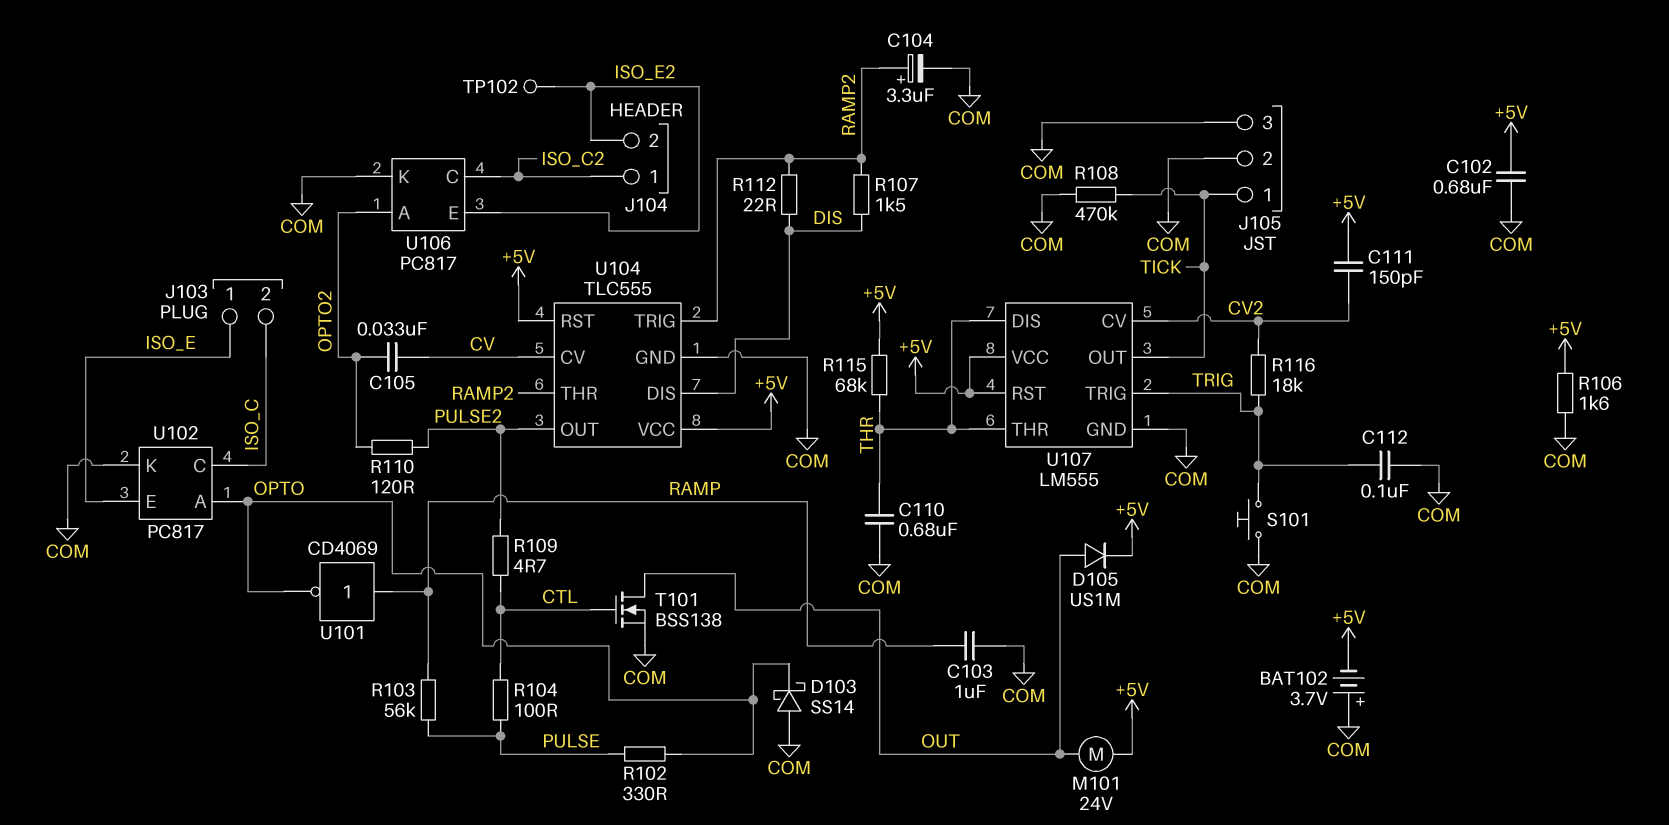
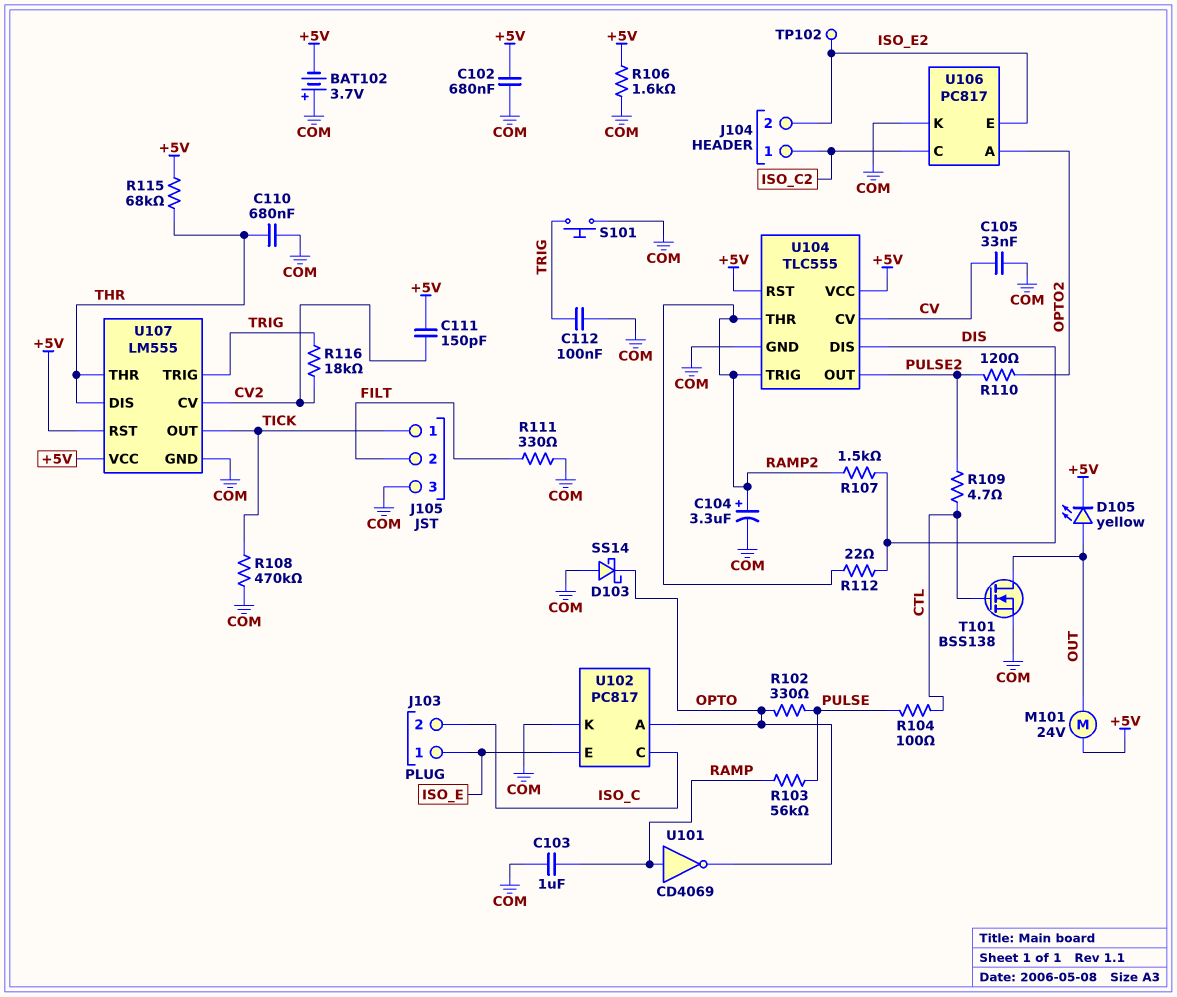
C105: 33nF (CV, OPTO2) -> 33nF (COM, CV)
D105: diode US1M (A OUT, K +5V) -> LED yellow (A OUT, K +5V)
J105 pin 2: COM -> FILT
R111: none -> 330 (COM, FILT)

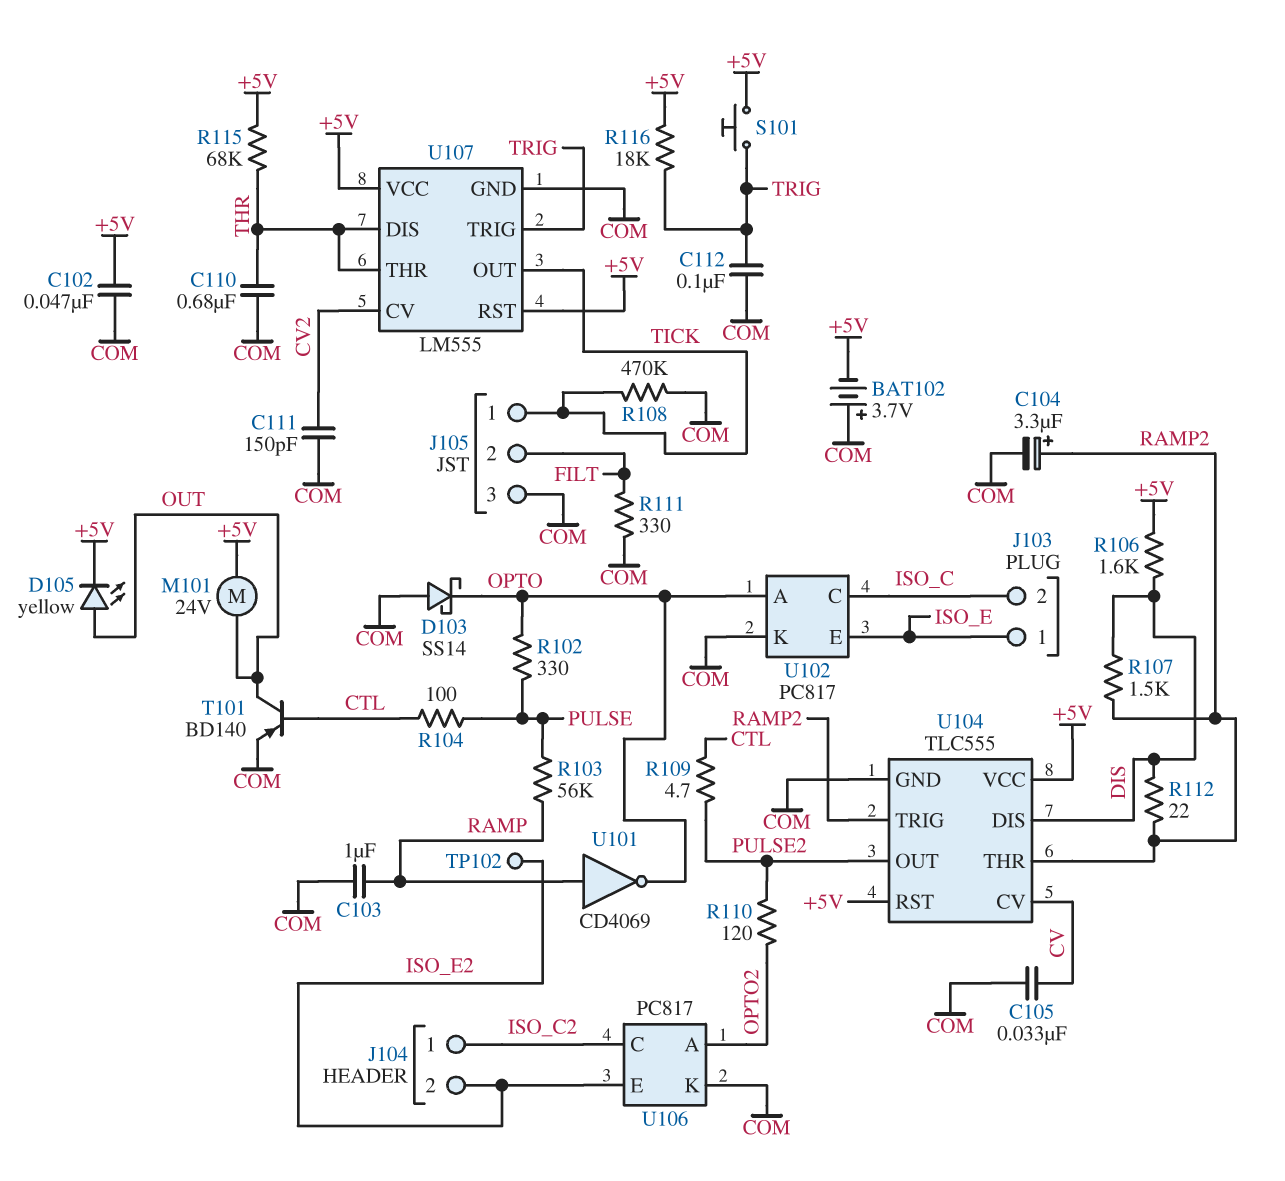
C102: 680nF (+5V, COM) -> 47nF (+5V, COM)
C111: 150pF (+5V, CV2) -> 150pF (COM, CV2)
R106: 1.6k (+5V, COM) -> 1.6k (+5V, DIS)
R116: 18k (CV2, TRIG) -> 18k (+5V, TRIG)
S101: button (COM, TRIG) -> button (+5V, TRIG)
T101: NMOS BSS138 (G CTL, D OUT, S COM) -> PNP BD140 (B CTL, C OUT, E COM)

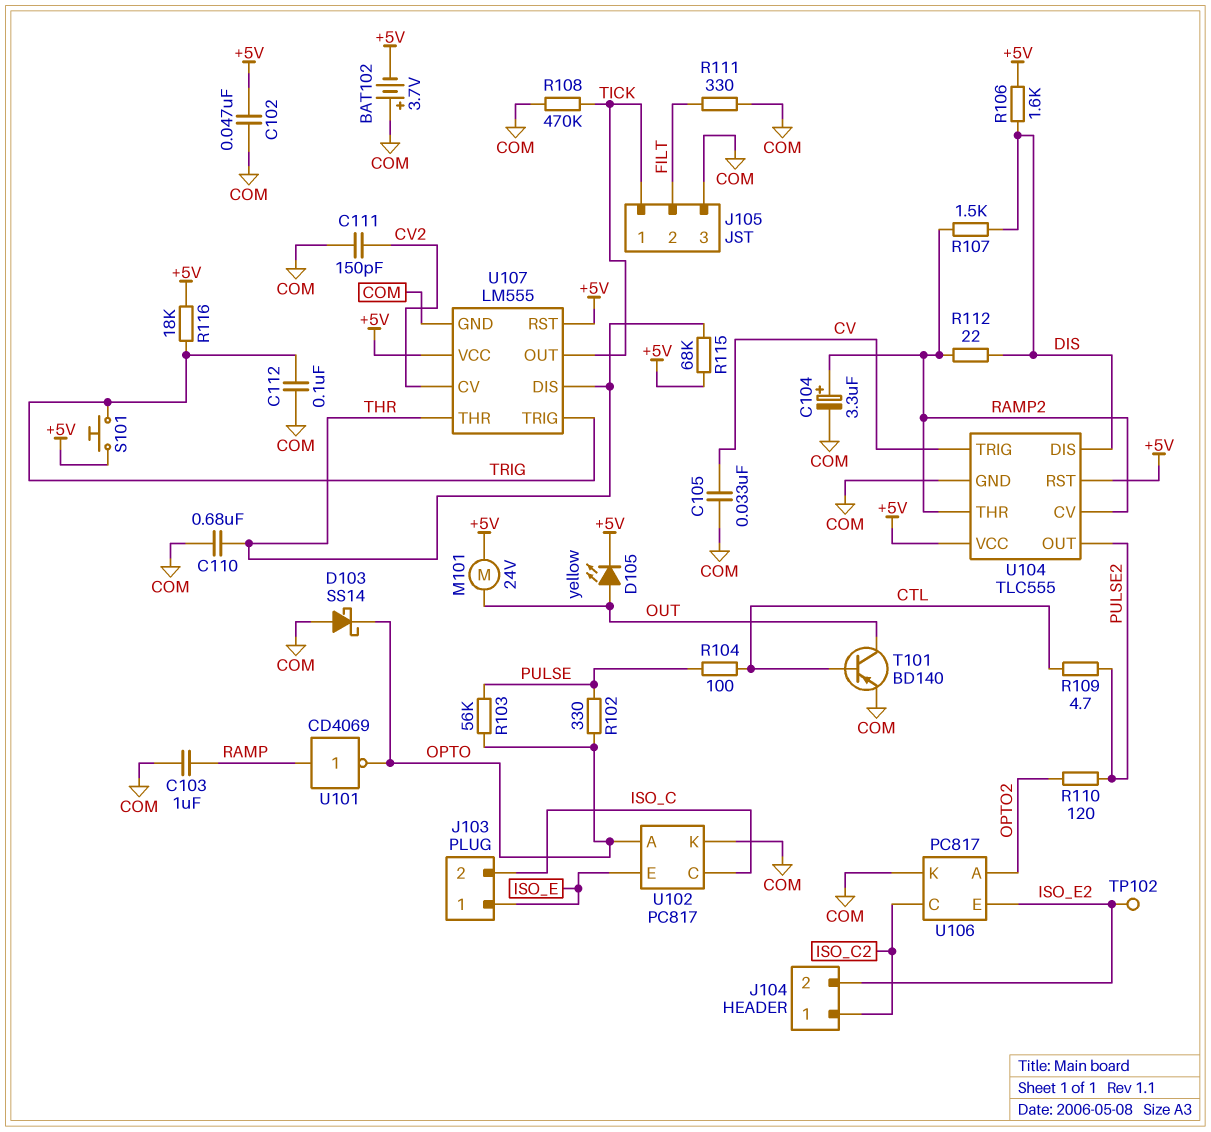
R103: 56k (PULSE, RAMP) -> 56k (OPTO, PULSE)
U104 pin CV: CV -> RAMP2
U104 pin TRIG: RAMP2 -> CV

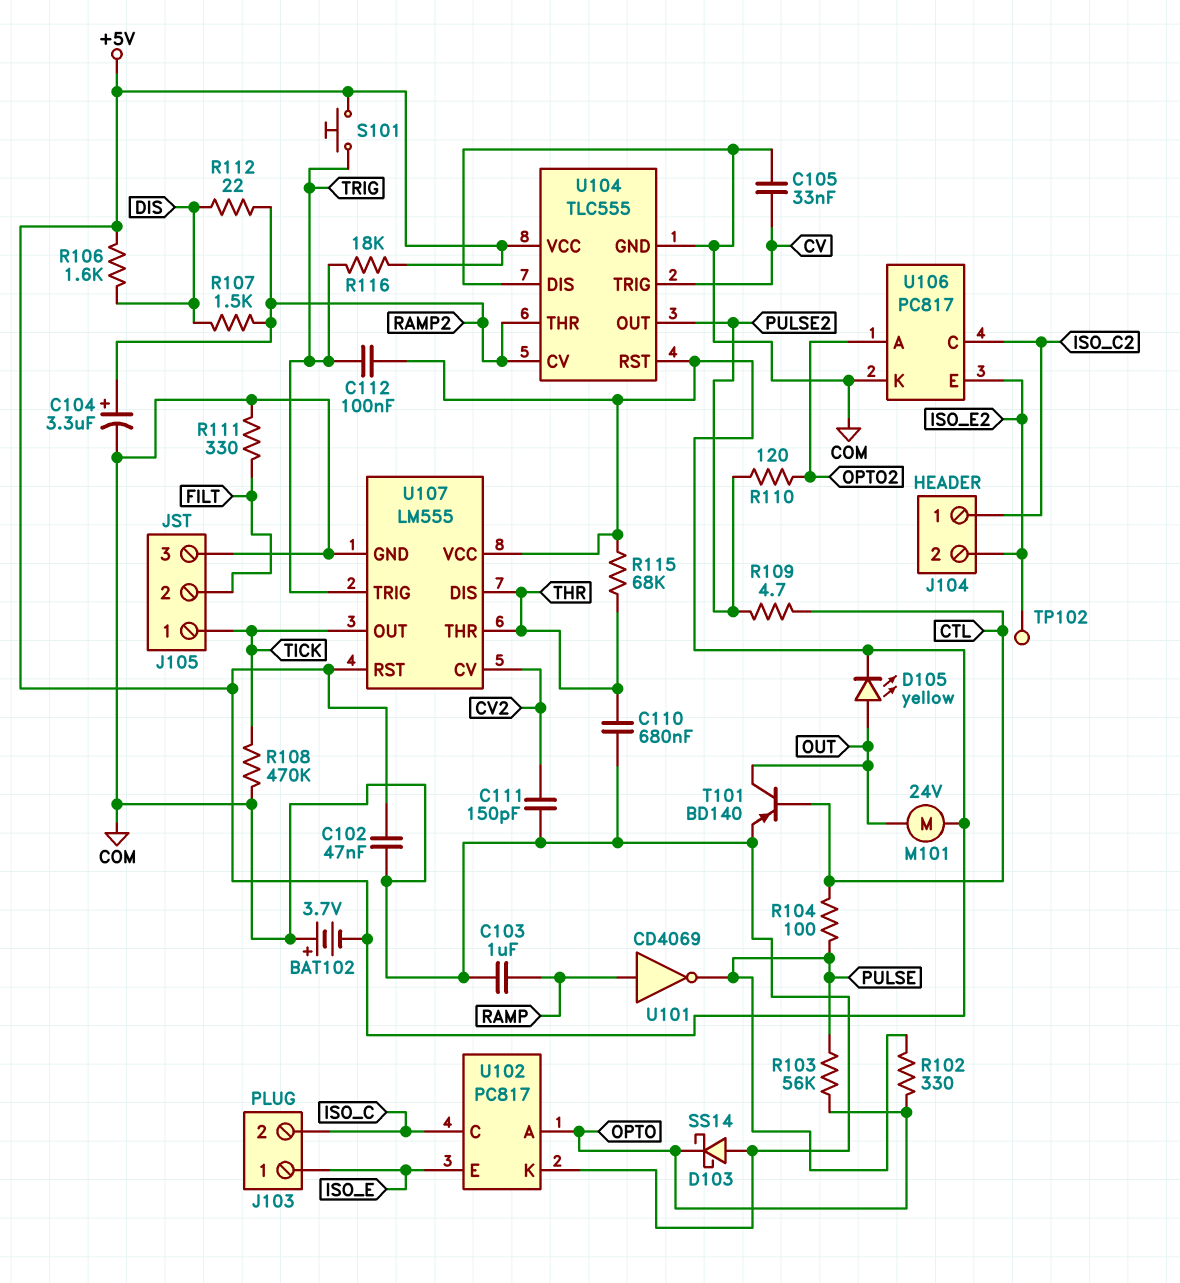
C112: 100nF (COM, TRIG) -> 100nF (+5V, TRIG)
U101: NOT CD4069 (in RAMP, out OPTO) -> NOT CD4069 (in RAMP, out PULSE)
U104 pin DIS: DIS -> COM

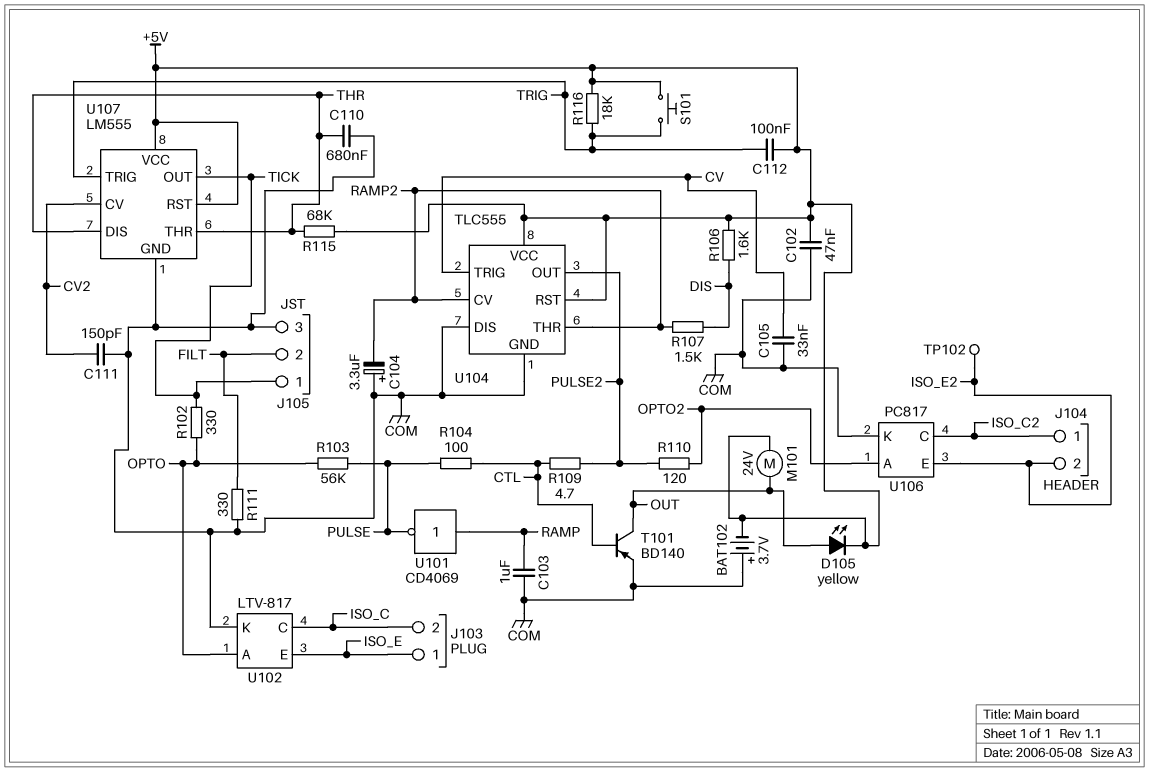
C104: 3.3uF (plus RAMP2, minus COM) -> 3.3uF (plus COM, minus RAMP2)
D103: schottky SS14 (A COM, K OPTO) -> none
R102: 330 (OPTO, PULSE) -> 330 (OPTO, TICK)
R108: 470k (COM, TICK) -> none
R112: 22 (DIS, RAMP2) -> none
U102: PC817 -> LTV-817

